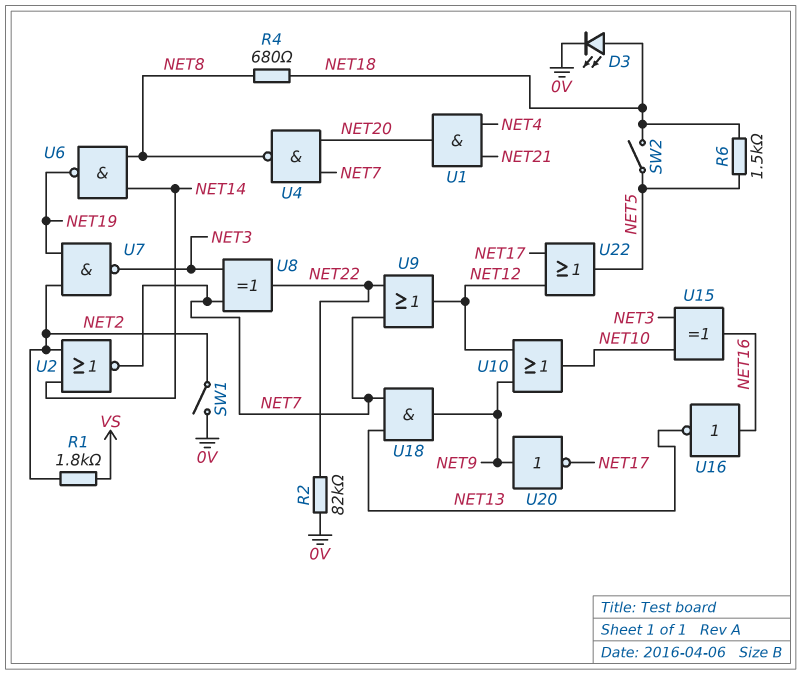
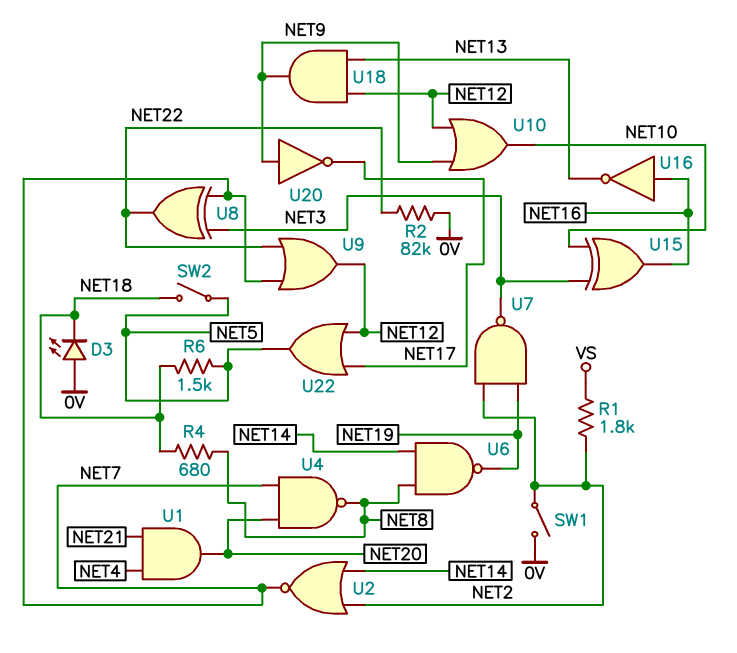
D3: LED (A NET18, K 0V) -> LED (A 0V, K NET18)
U18: AND (in NET7, in NET13, out NET9) -> AND (in NET12, in NET13, out NET9)

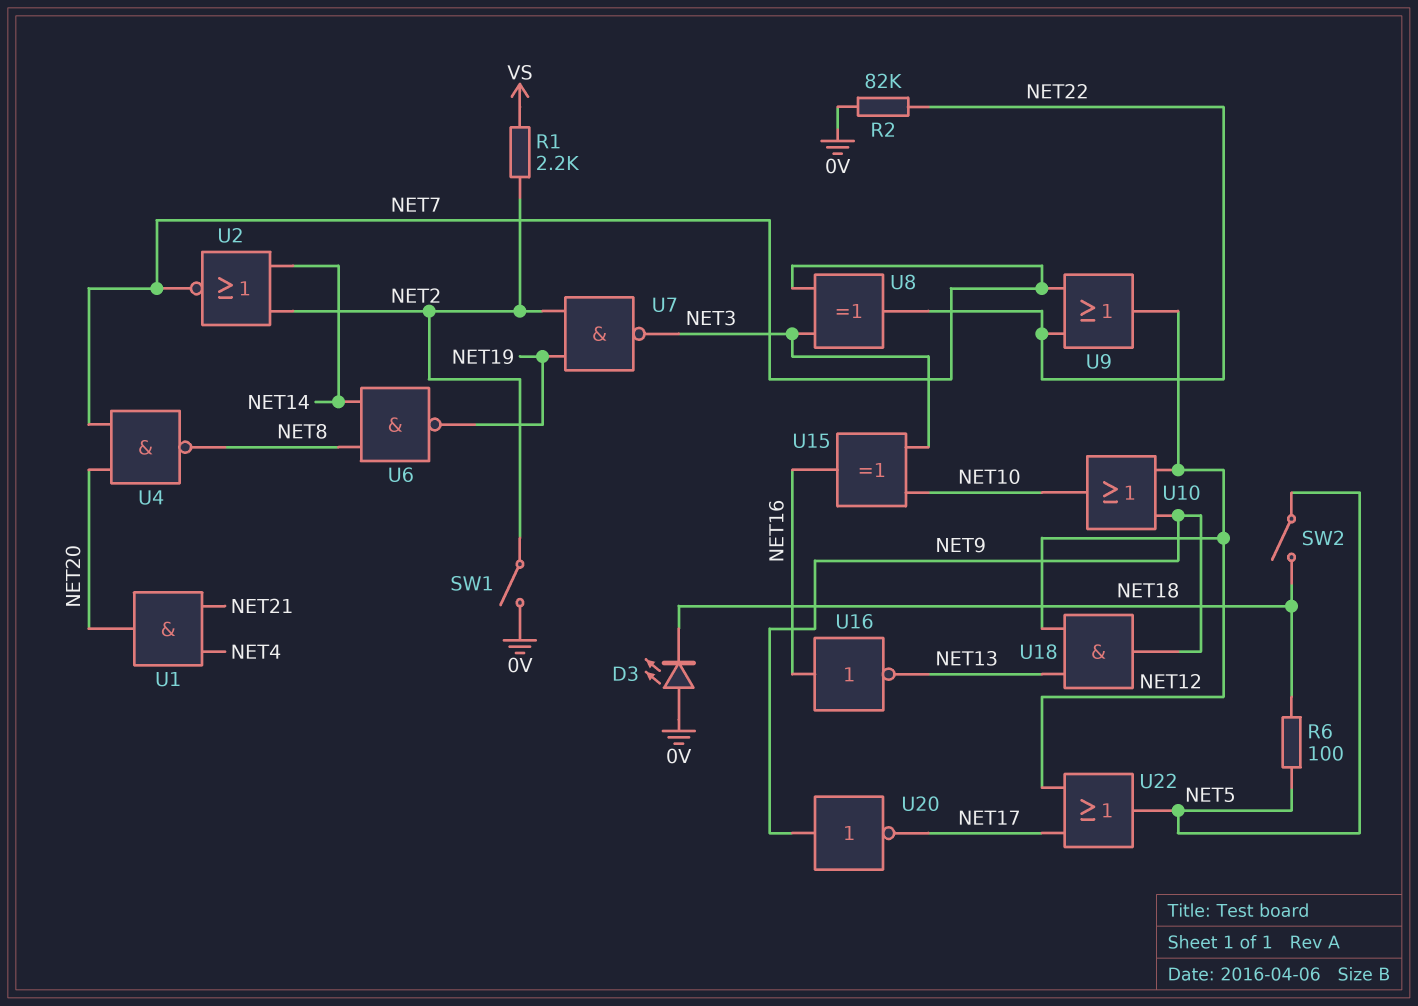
R1: 1.8k (NET2, VS) -> 2.2k (NET2, VS)
R4: 680 (NET8, NET18) -> none
R6: 1.5k (NET5, NET18) -> 100 (NET5, NET18)

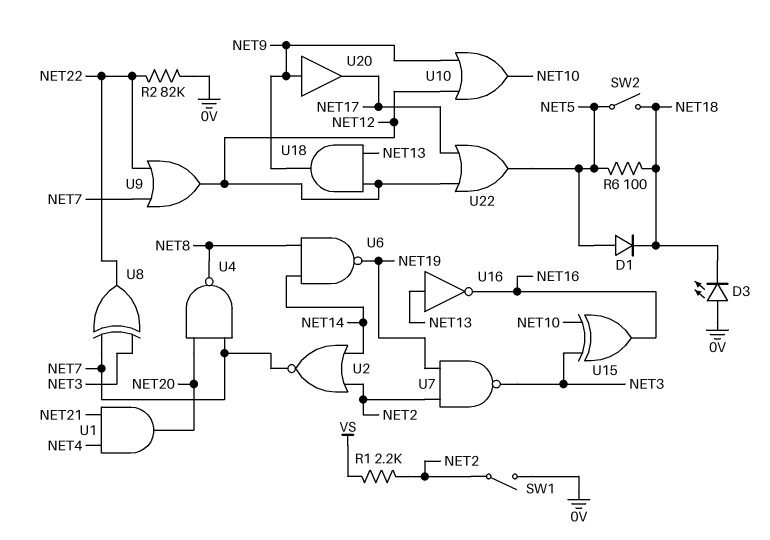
D1: none -> diode (A NET5, K NET18)
U16: NOT (in NET16, out NET13) -> NOT (in NET13, out NET16)
U20: NOT (in NET9, out NET17) -> buffer (in NET9, out NET17)

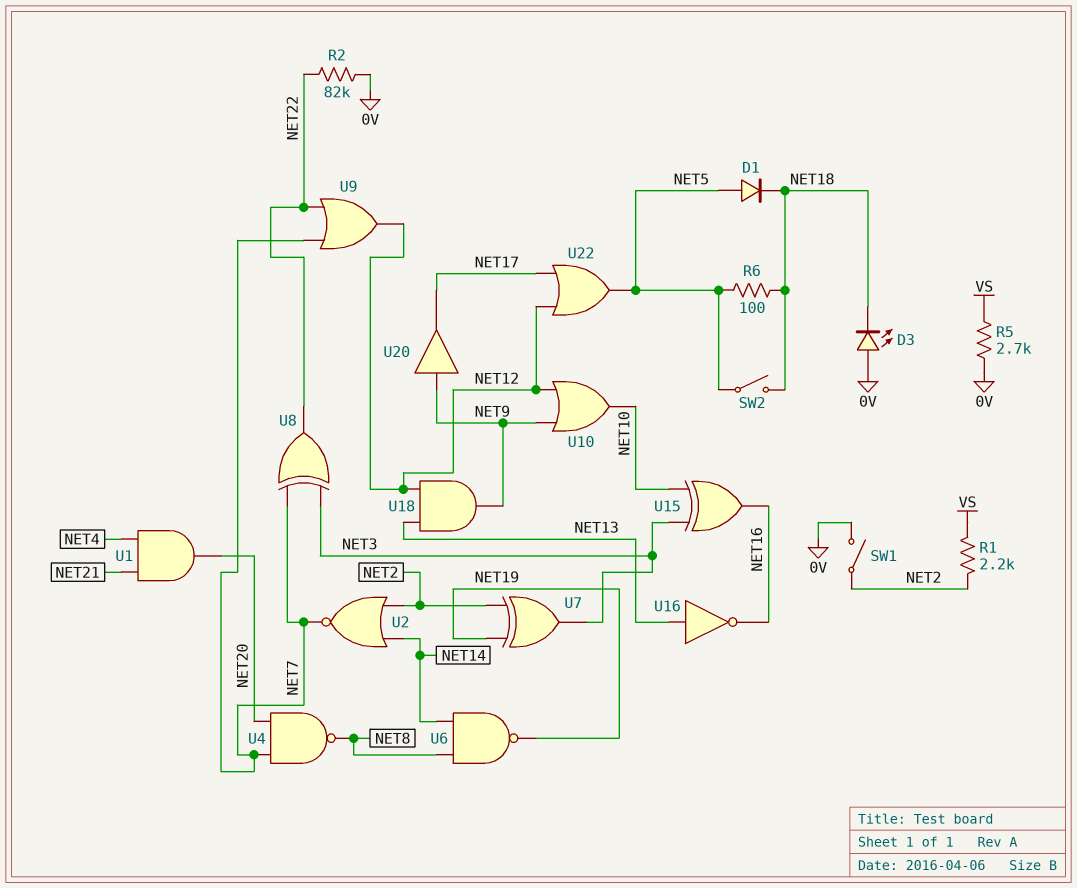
R5: none -> 2.7k (0V, VS)
U7: NAND (in NET2, in NET19, out NET3) -> XOR (in NET2, in NET19, out NET3)

